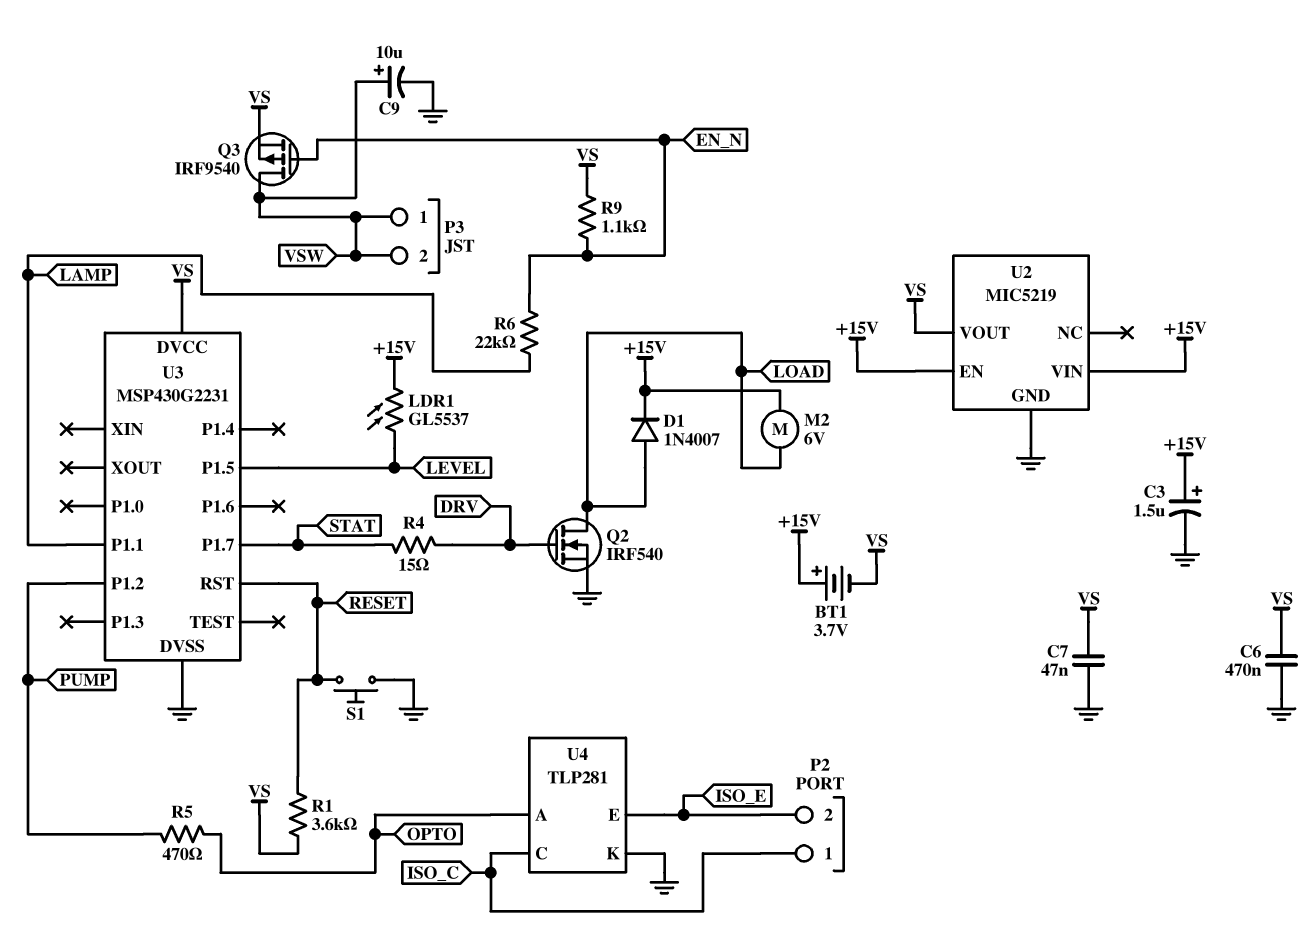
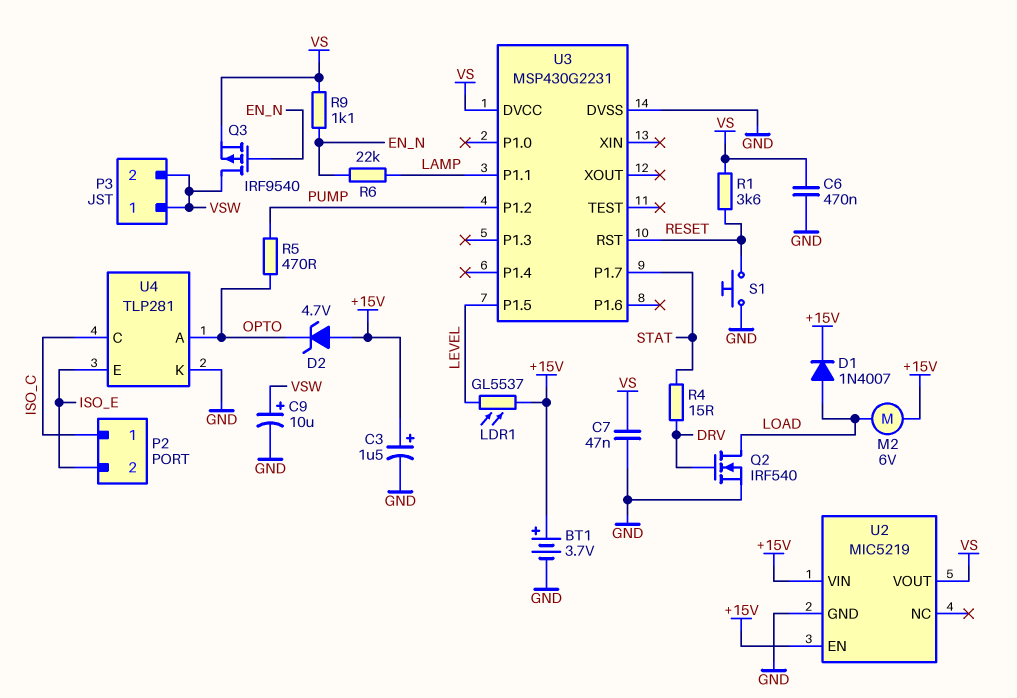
BT1: 3.7V (plus +15V, minus VS) -> 3.7V (plus +15V, minus GND)
D2: none -> zener 4.7V (A +15V, K OPTO)

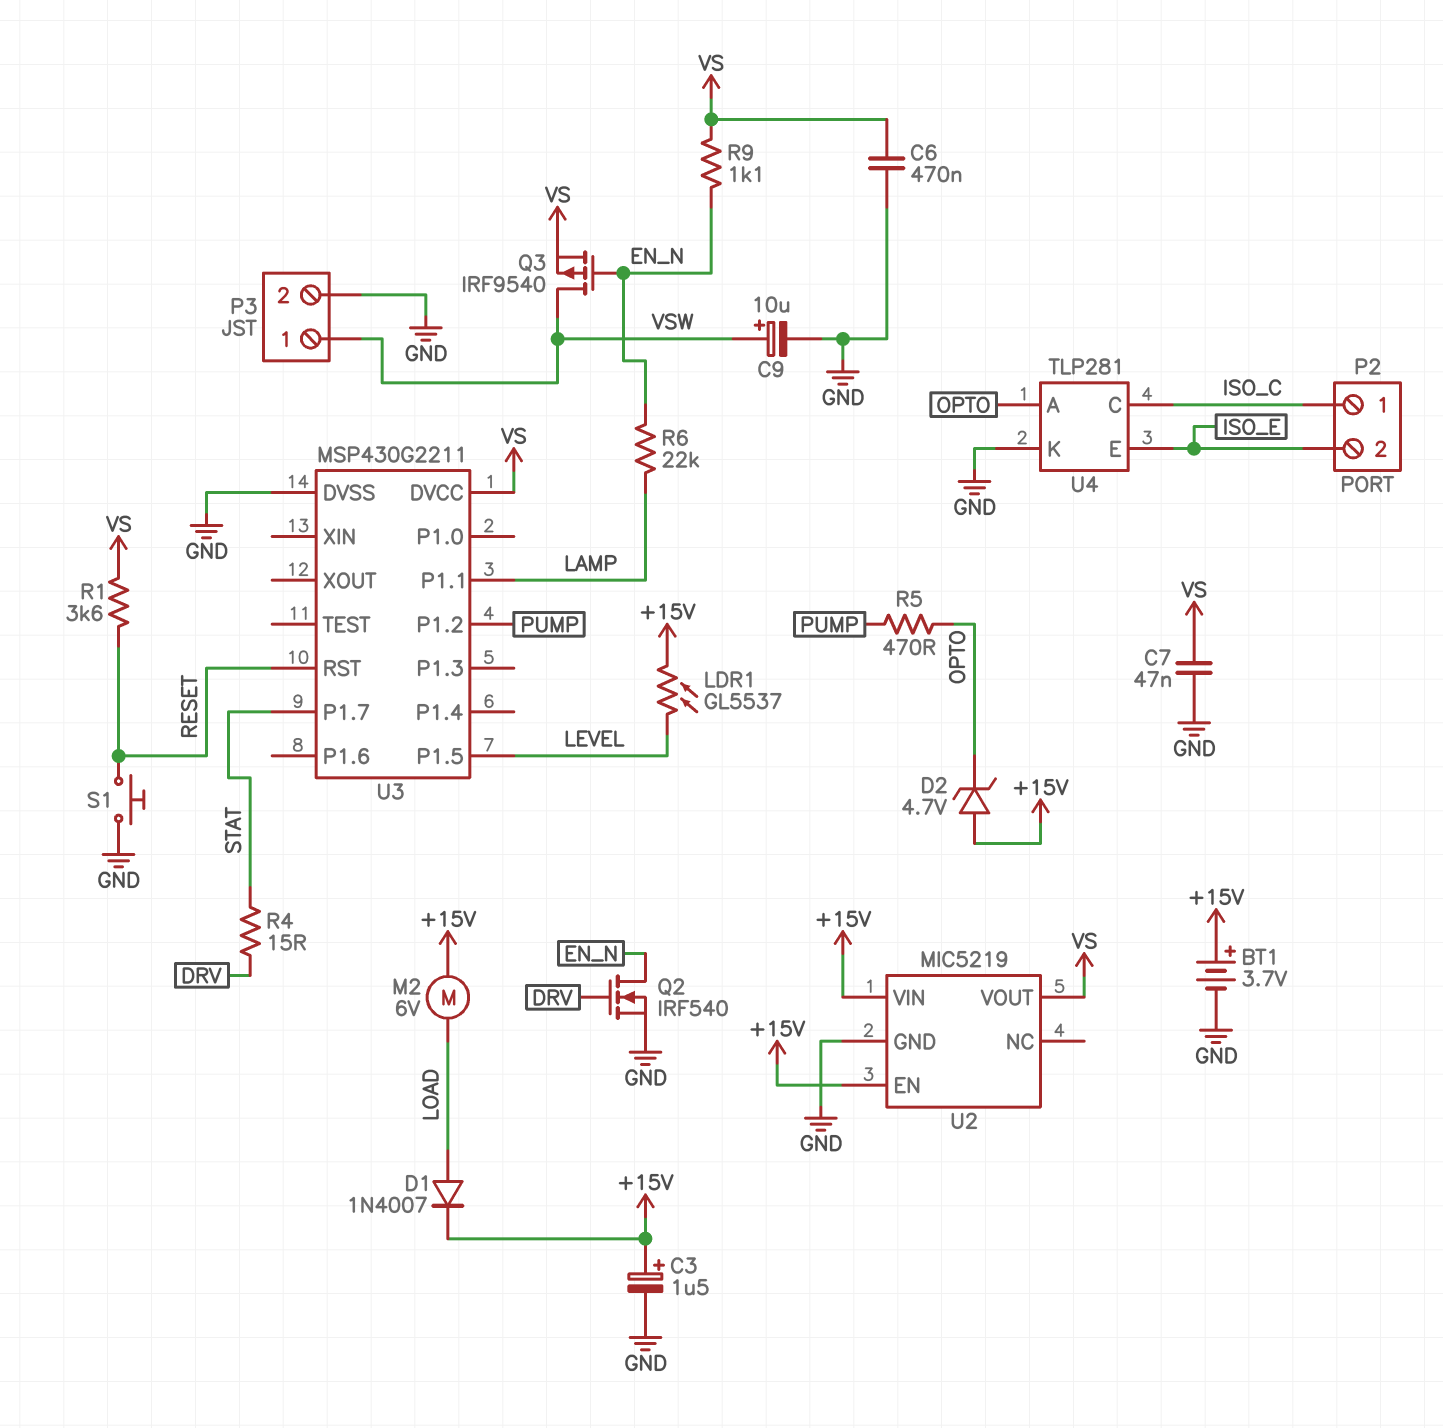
P3 pin 2: VSW -> GND
Q2: NMOS IRF540 (G DRV, D LOAD, S GND) -> NMOS IRF540 (G DRV, D EN_N, S GND)
U3: MSP430G2231 -> MSP430G2211

